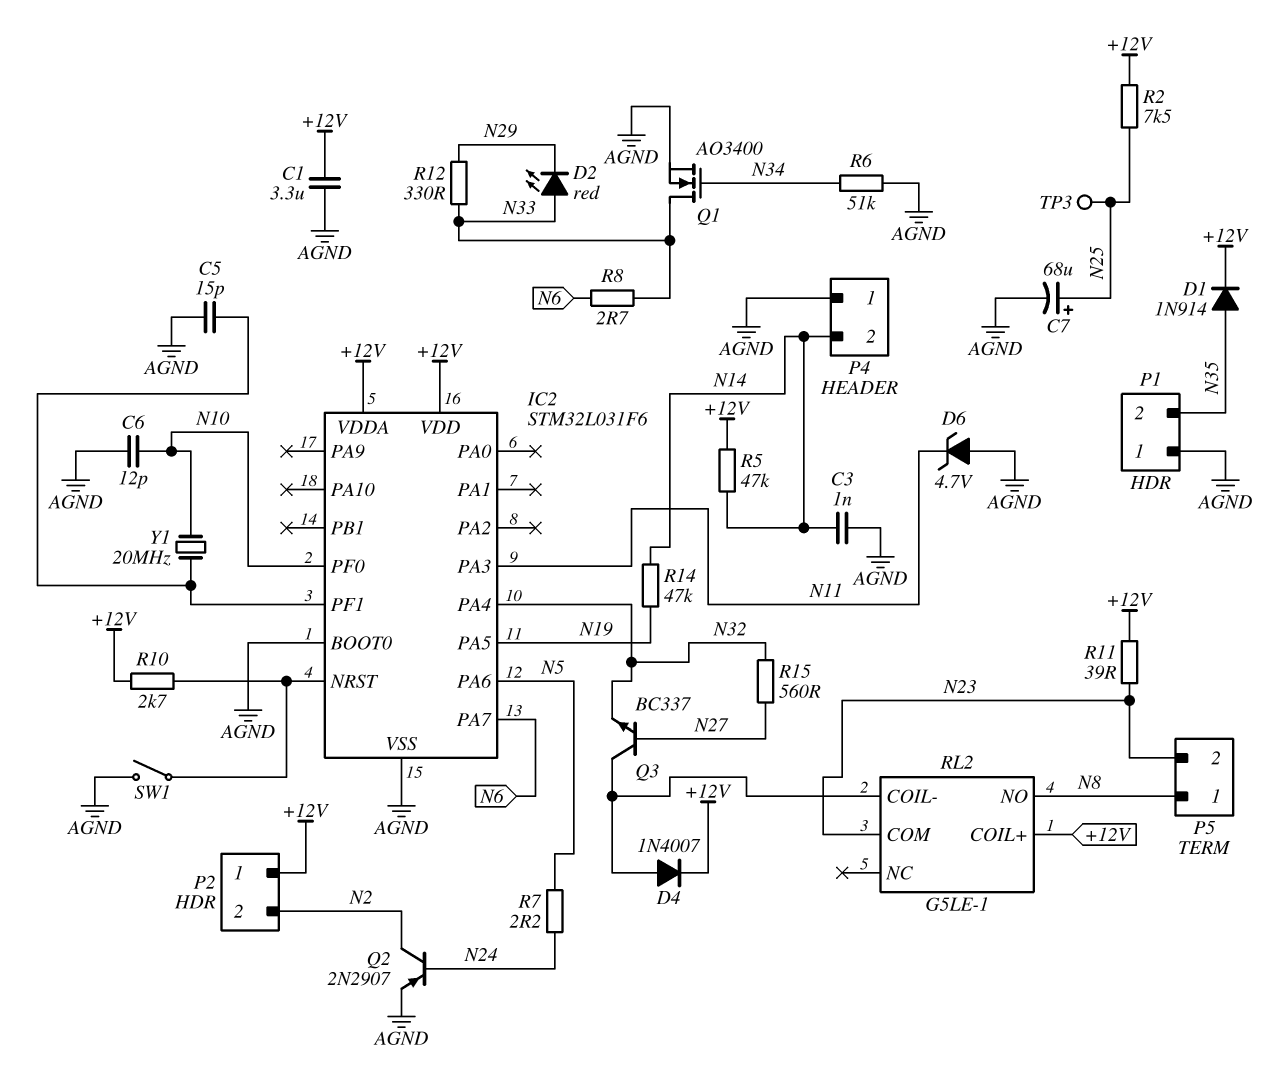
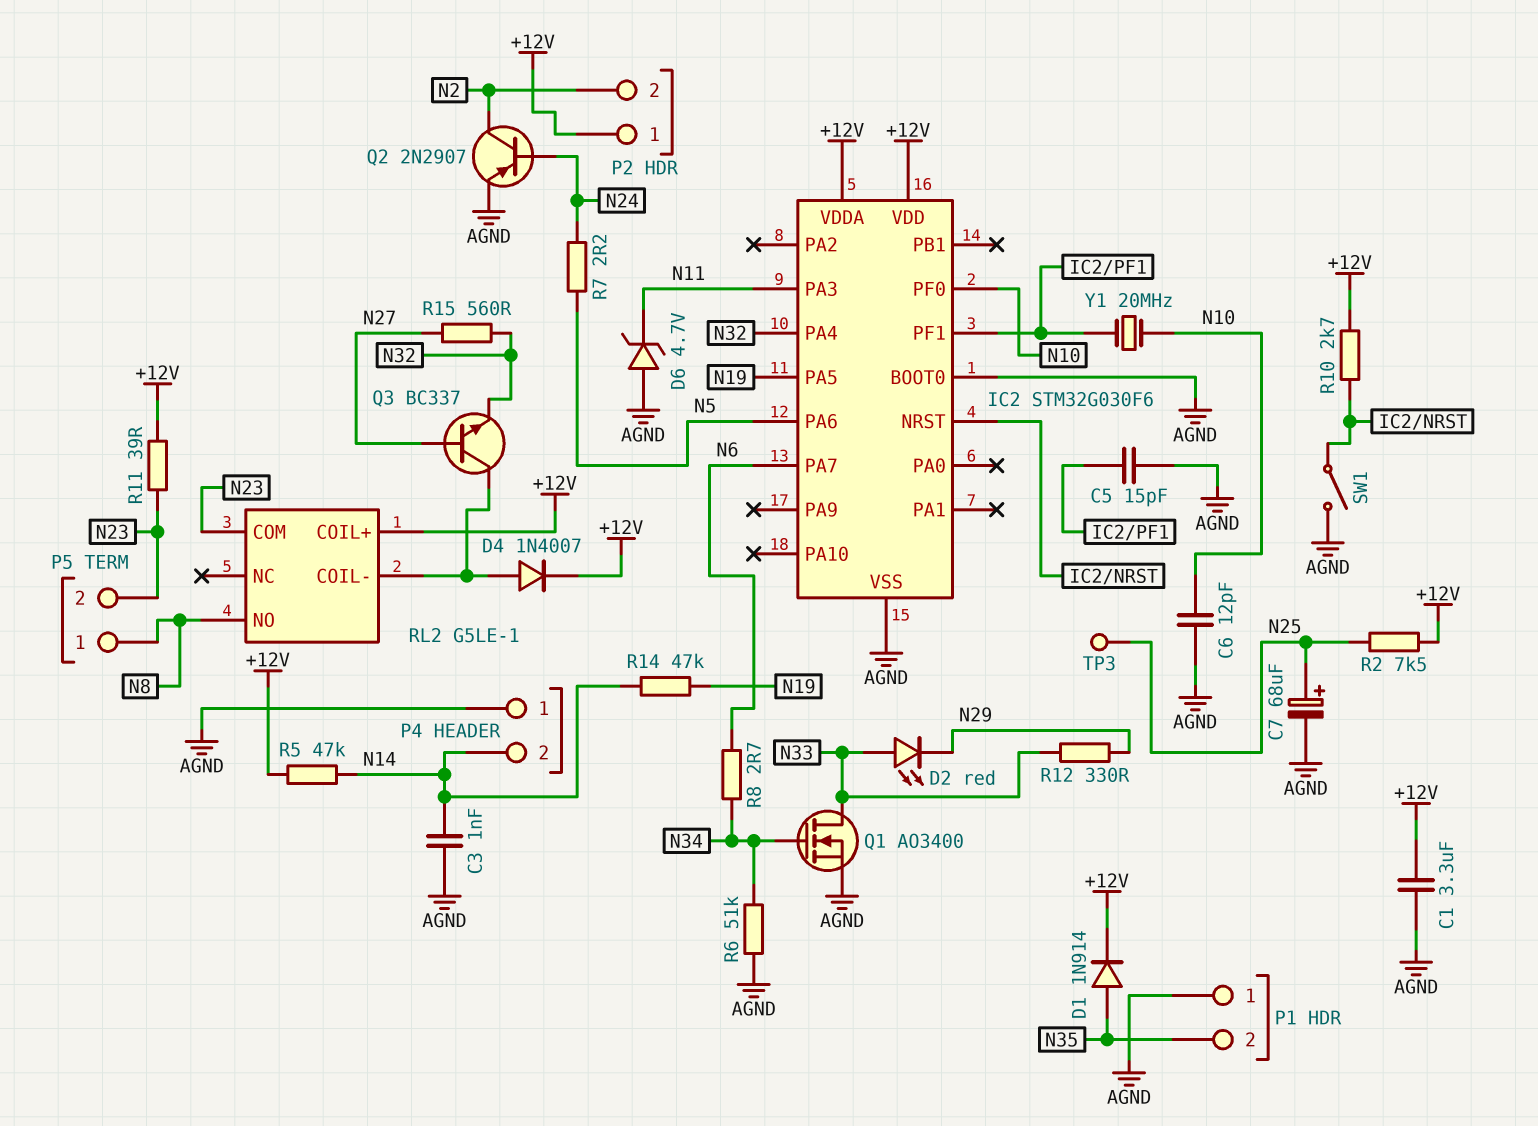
IC2: STM32L031F6 -> STM32G030F6
R8: 2.7 (N6, N33) -> 2.7 (N6, N34)

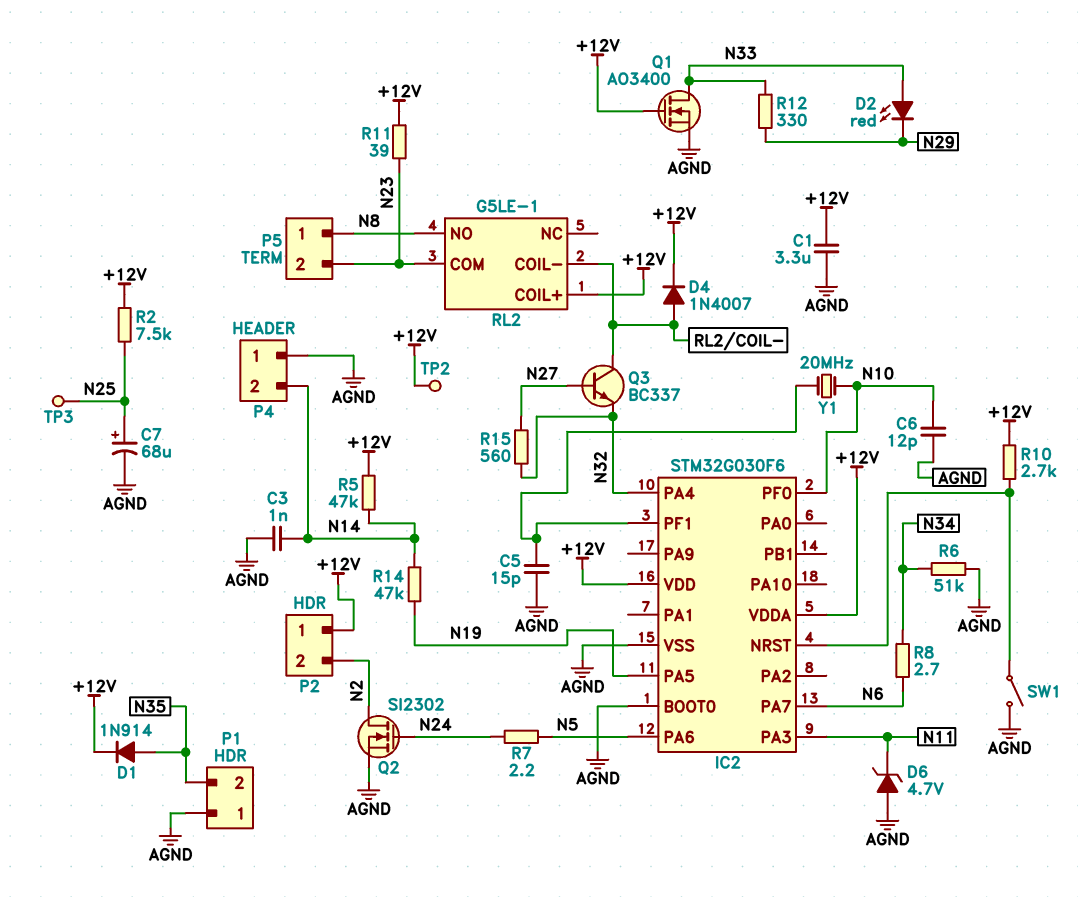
Q1: NMOS AO3400 (G N34, D N33, S AGND) -> NMOS AO3400 (G +12V, D N33, S AGND)
Q2: PNP 2N2907 (B N24, C N2, E AGND) -> NMOS SI2302 (G N24, D N2, S AGND)
TP2: none -> test point (+12V)

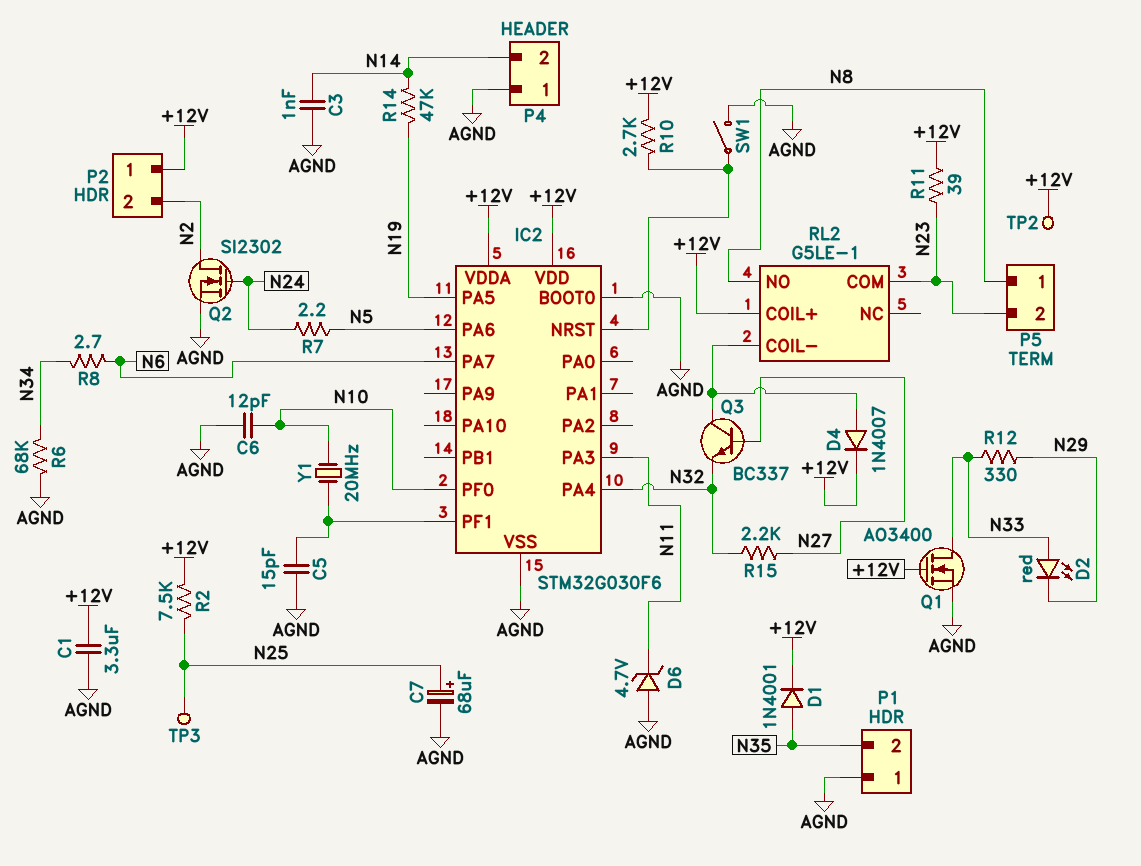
D1: diode 1N914 (A N35, K +12V) -> diode 1N4001 (A N35, K +12V)
R5: 47k (+12V, N14) -> none
R6: 51k (AGND, N34) -> 68k (AGND, N34)
R15: 560 (N27, N32) -> 2.2k (N27, N32)

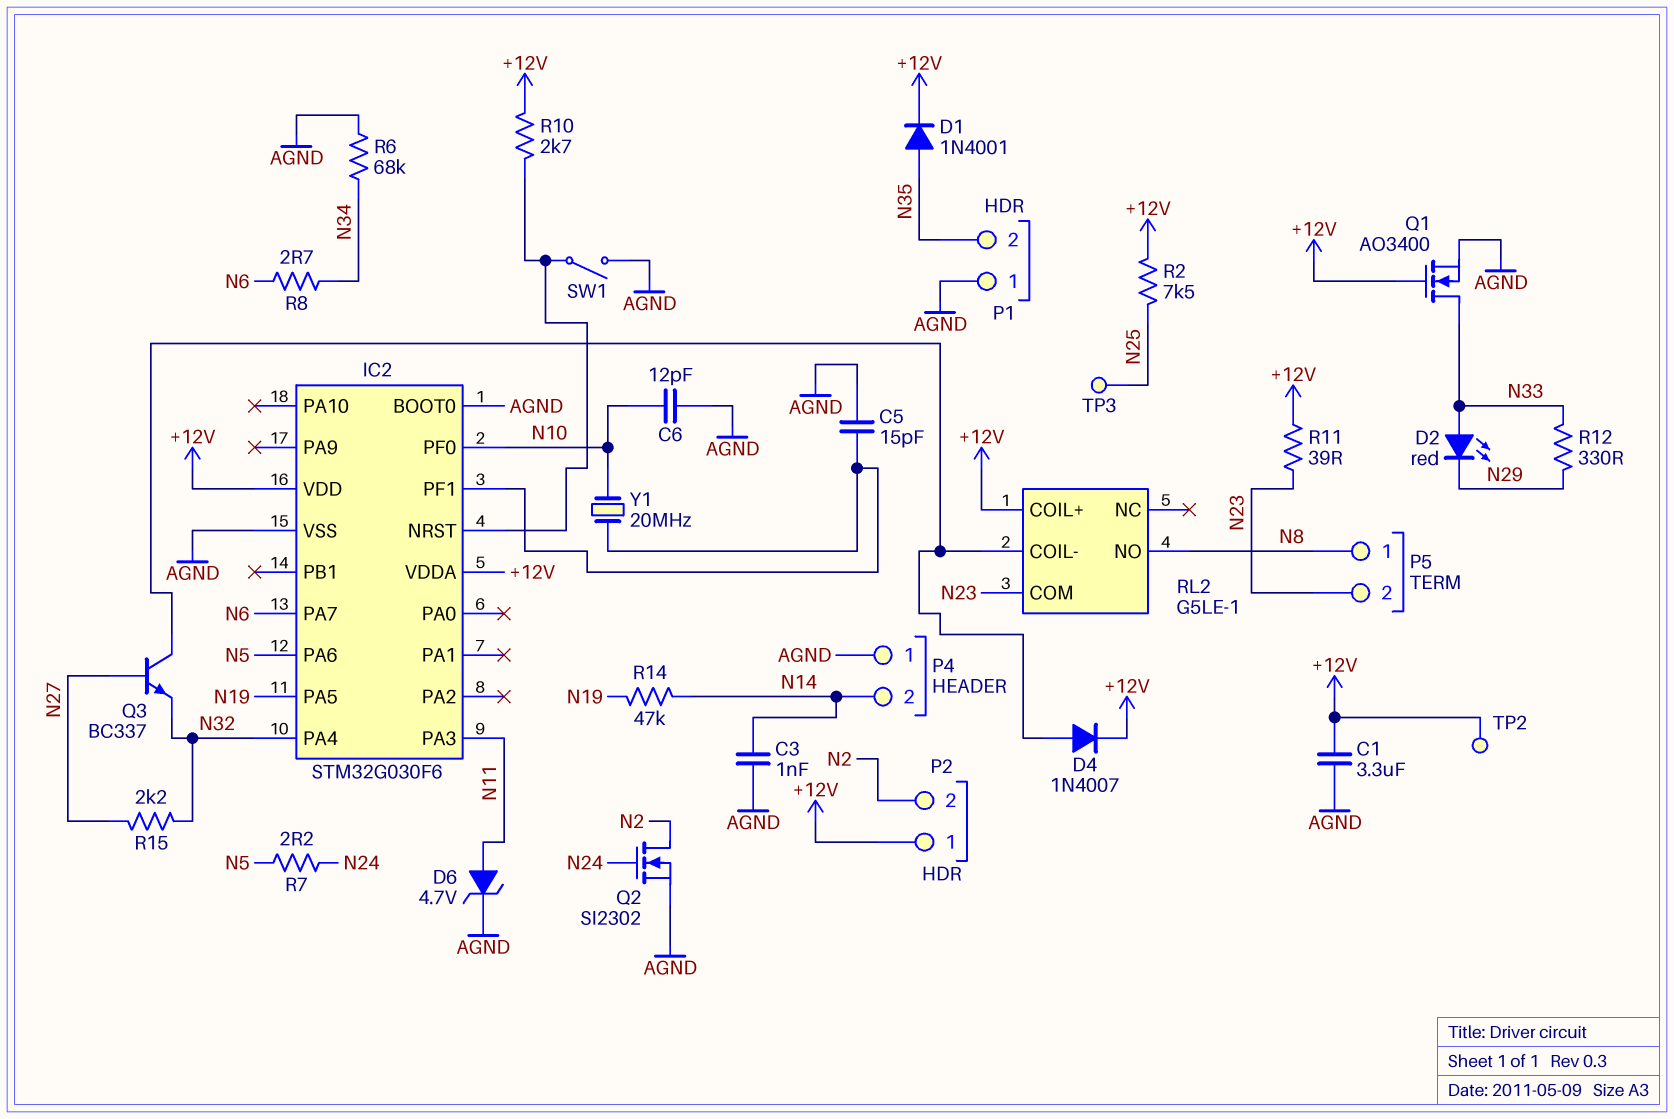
C7: 68uF (plus N25, minus AGND) -> none
D6: zener 4.7V (A AGND, K N11) -> zener 4.7V (A N11, K AGND)

